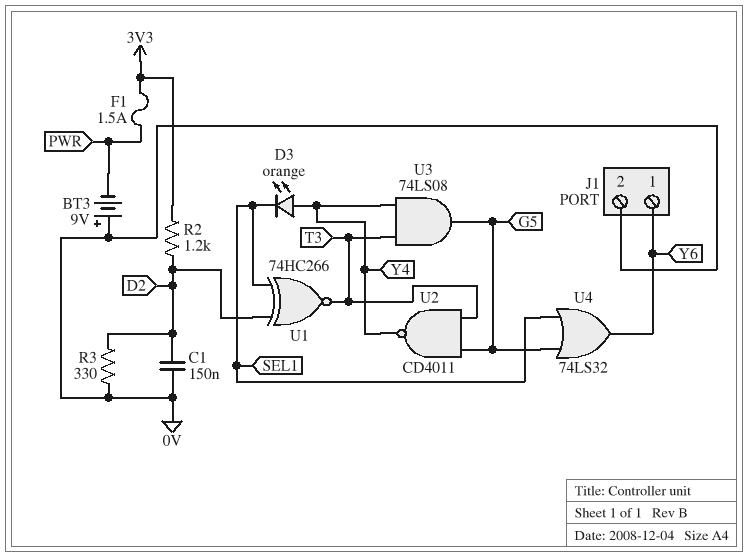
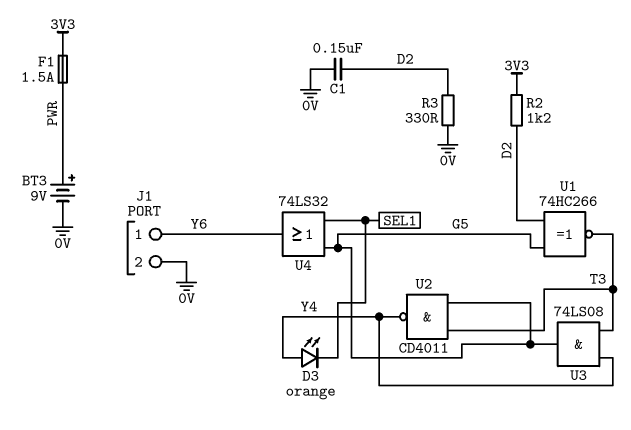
BT3: 9V (plus 0V, minus PWR) -> 9V (plus PWR, minus 0V)
U1: XNOR 74HC266 (in D2, in SEL1, out T3) -> XNOR 74HC266 (in D2, in G5, out T3)

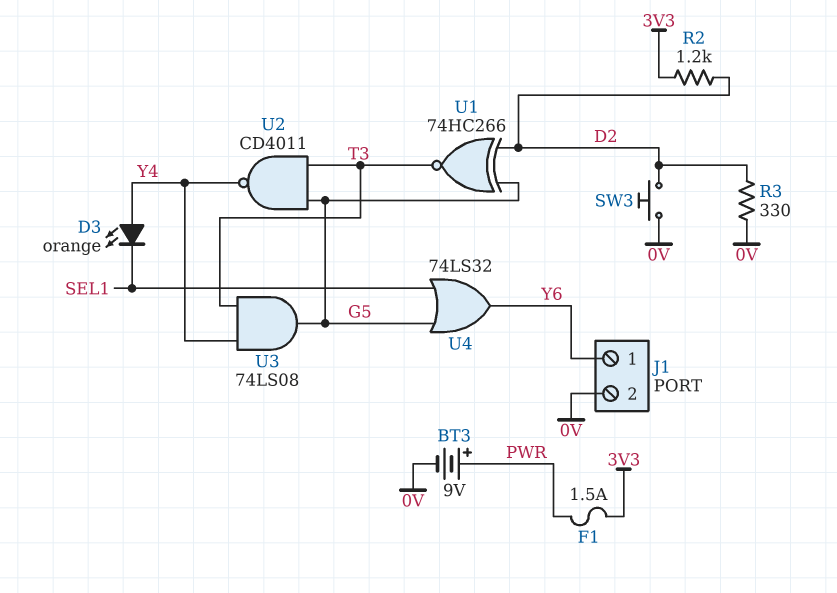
C1: 150nF (0V, D2) -> none
SW3: none -> button (0V, D2)

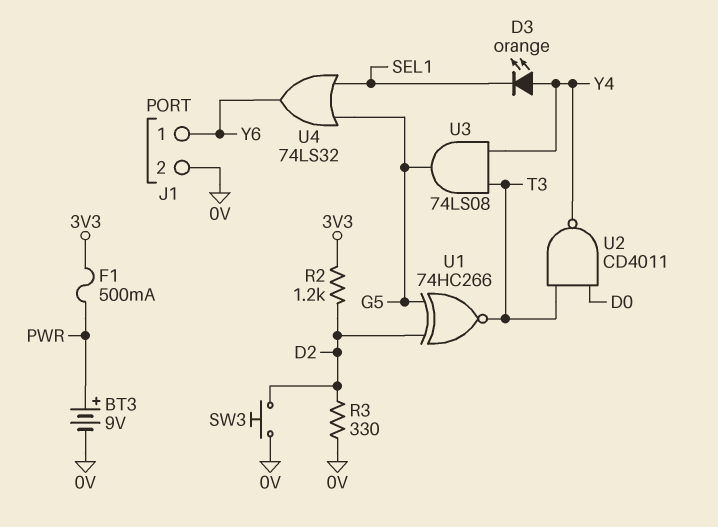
F1: 1.5A (3V3, PWR) -> 500mA (3V3, PWR)
U2: NAND CD4011 (in G5, in T3, out Y4) -> NAND CD4011 (in D0, in T3, out Y4)

